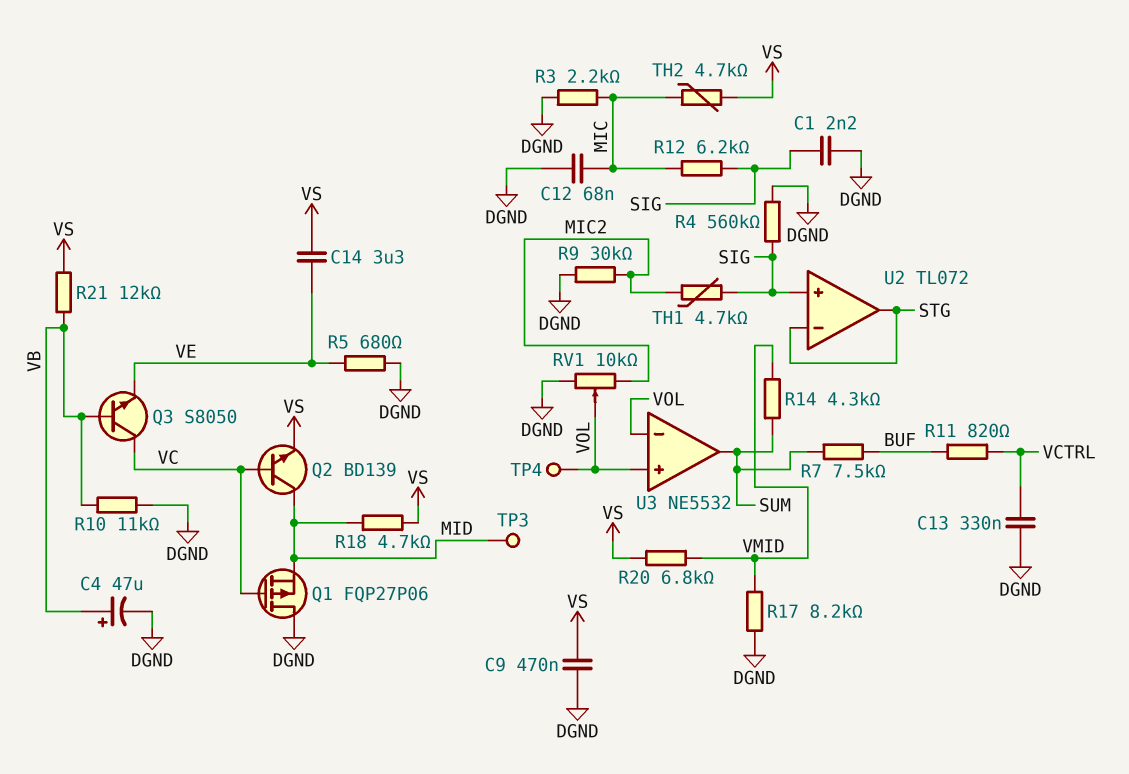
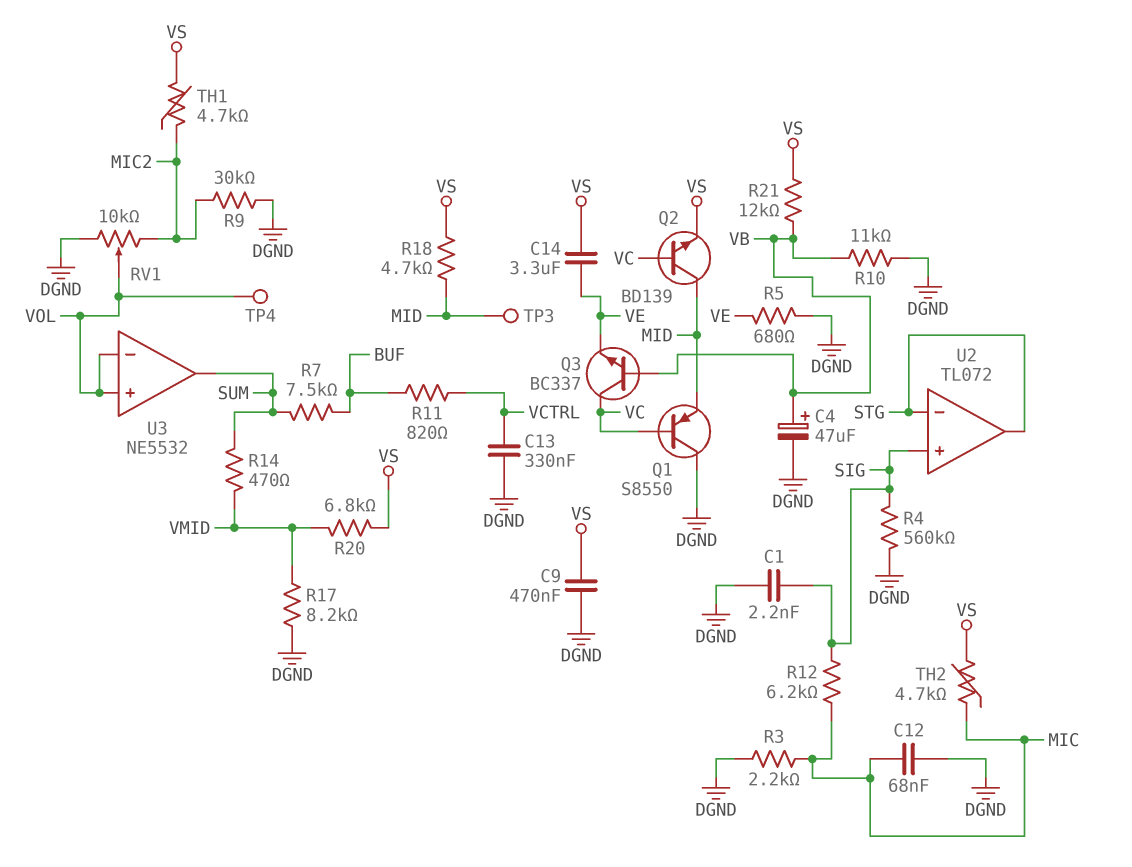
Q1: PMOS FQP27P06 (G VC, D DGND, S MID) -> PNP S8550 (B VC, C DGND, E MID)
Q3: NPN S8050 (B VB, C VC, E VE) -> NPN BC337 (B VB, C VC, E VE)
R14: 4.3k (SUM, VMID) -> 470 (SUM, VMID)
TH1: 4.7k (MIC2, SIG) -> 4.7k (MIC2, VS)

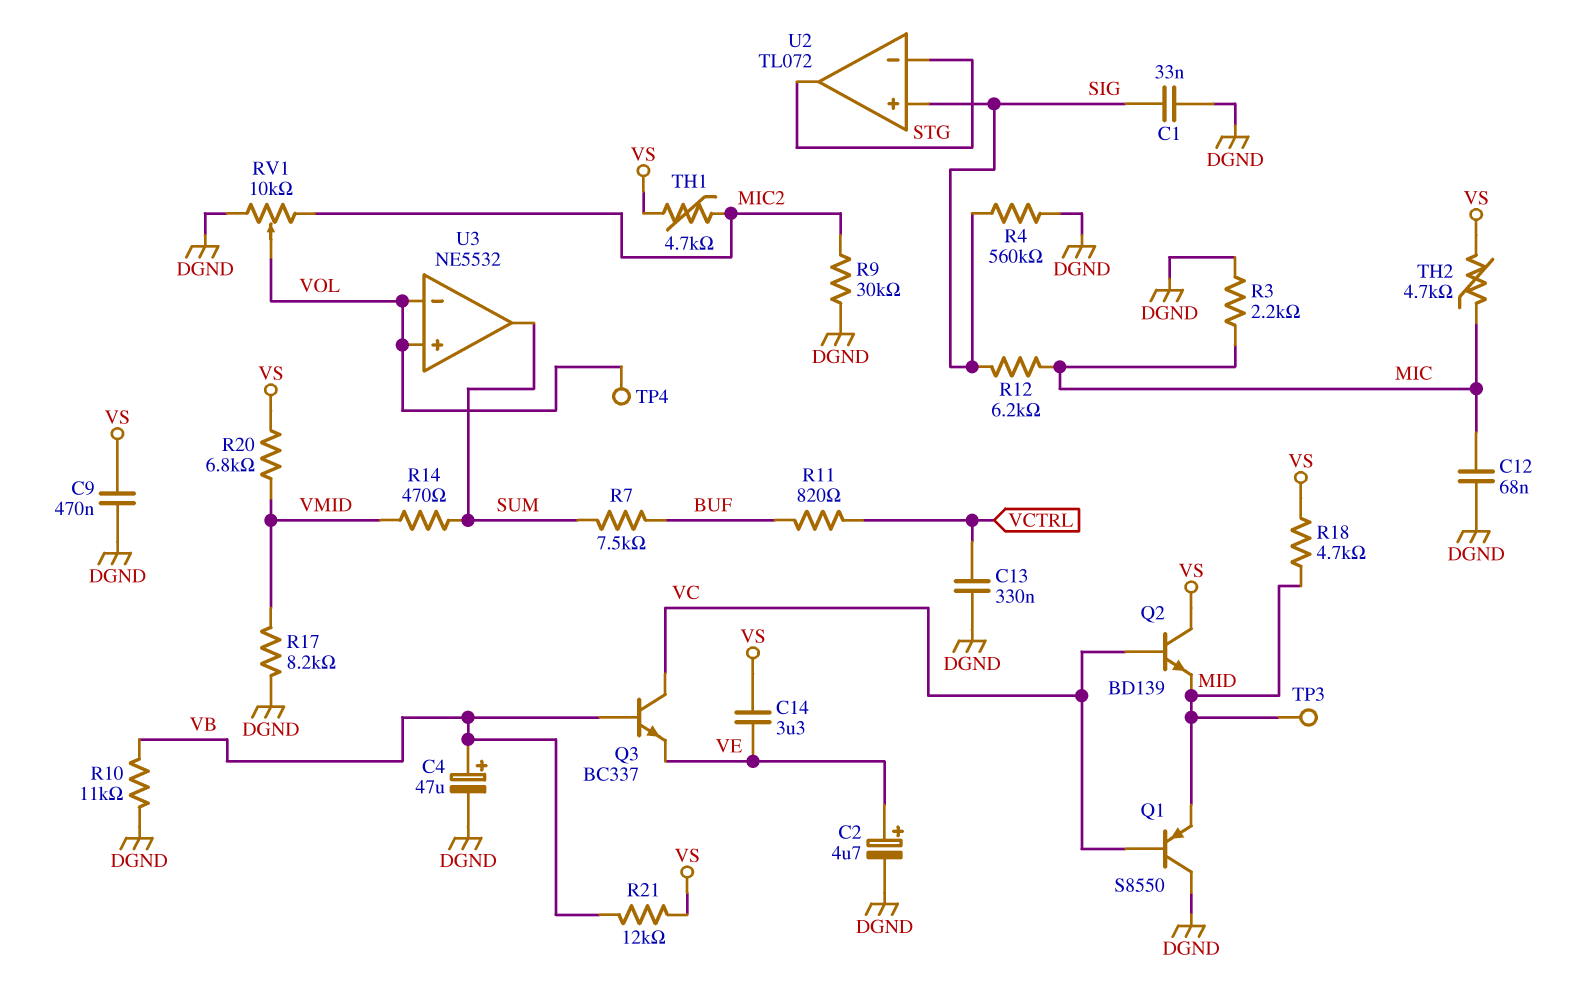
C1: 2.2nF (DGND, SIG) -> 33nF (DGND, SIG)
C2: none -> 4.7uF (plus VE, minus DGND)
Q2: NPN BD139 (B VC, C MID, E VS) -> NPN BD139 (B VC, C VS, E MID)
R5: 680 (DGND, VE) -> none

